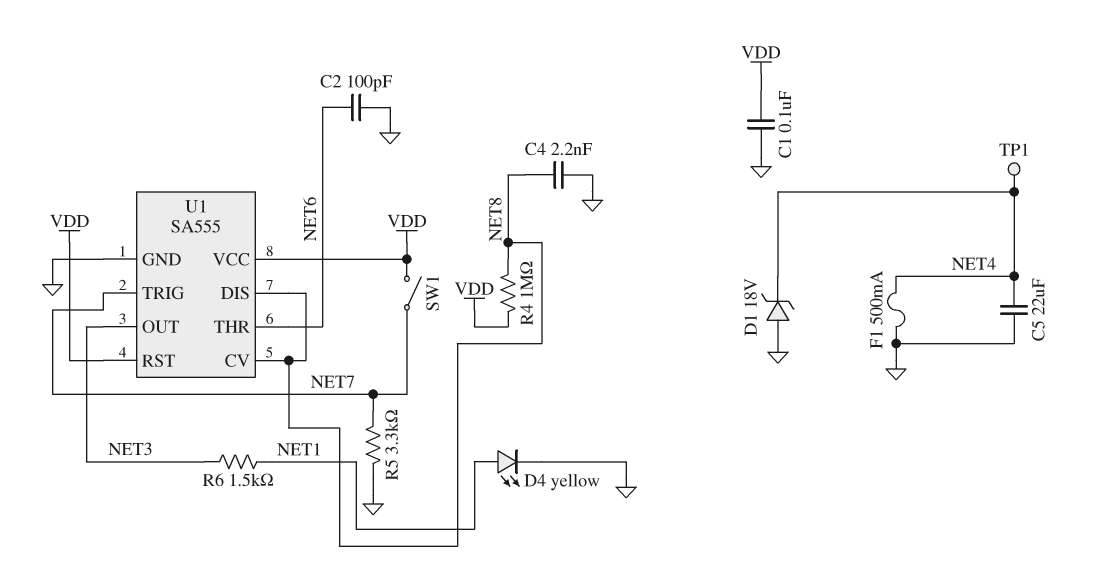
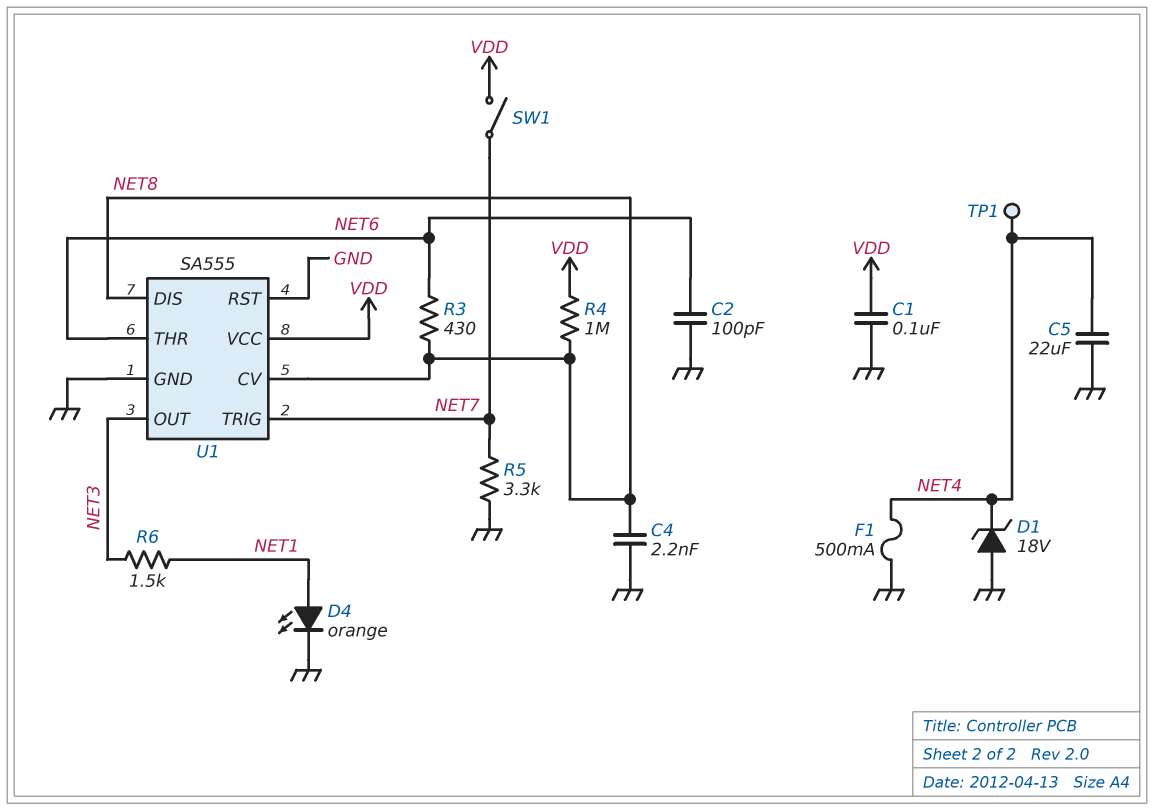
D4: LED yellow (A NET1, K GND) -> LED orange (A NET1, K GND)
R3: none -> 430 (NET6, NET8)
U1 pin RST: VDD -> GND

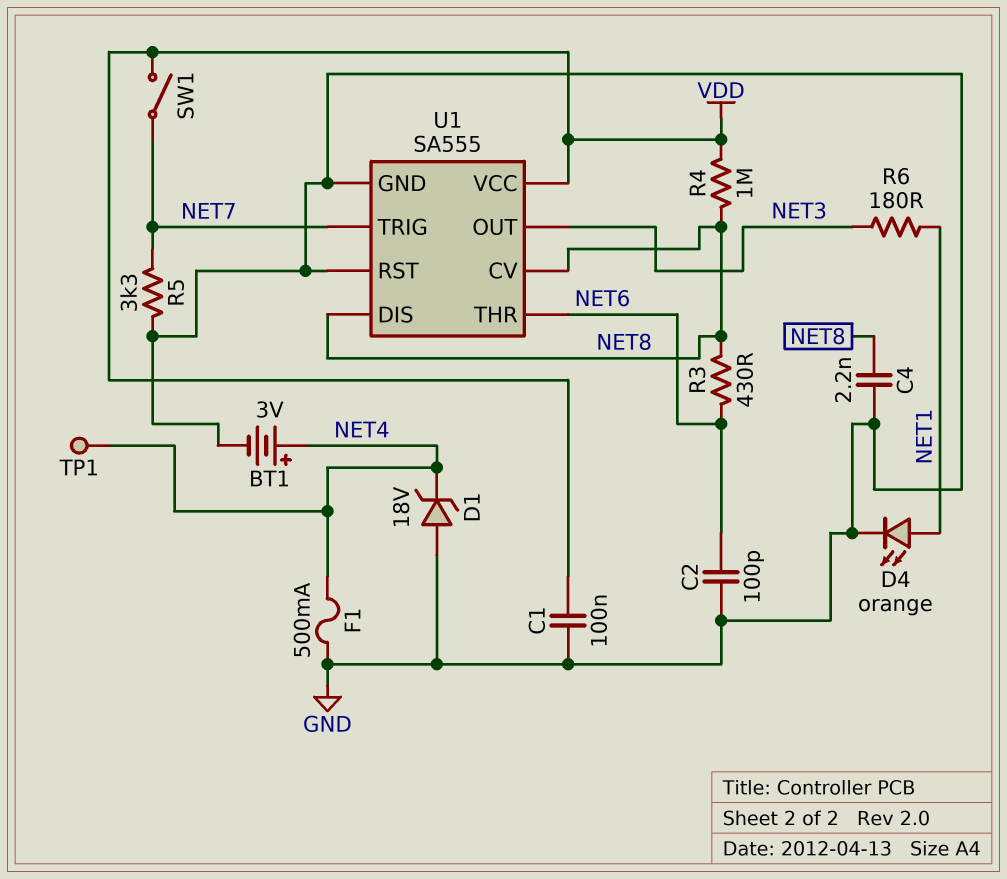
BT1: none -> 3V (plus NET4, minus GND)
C5: 22uF (GND, NET4) -> none
R6: 1.5k (NET1, NET3) -> 180 (NET1, NET3)

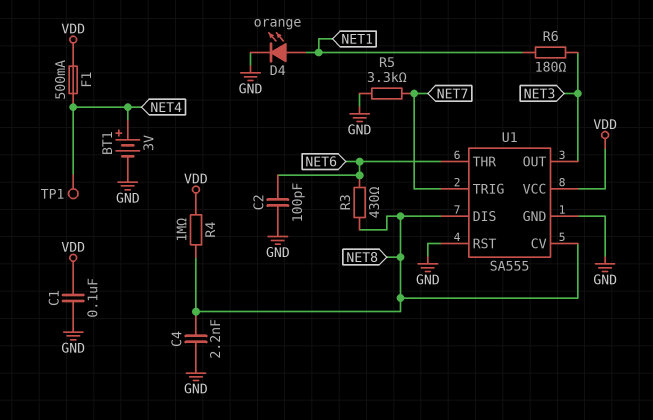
D1: zener 18V (A GND, K NET4) -> none
F1: 500mA (GND, NET4) -> 500mA (NET4, VDD)
SW1: switch (NET7, VDD) -> none

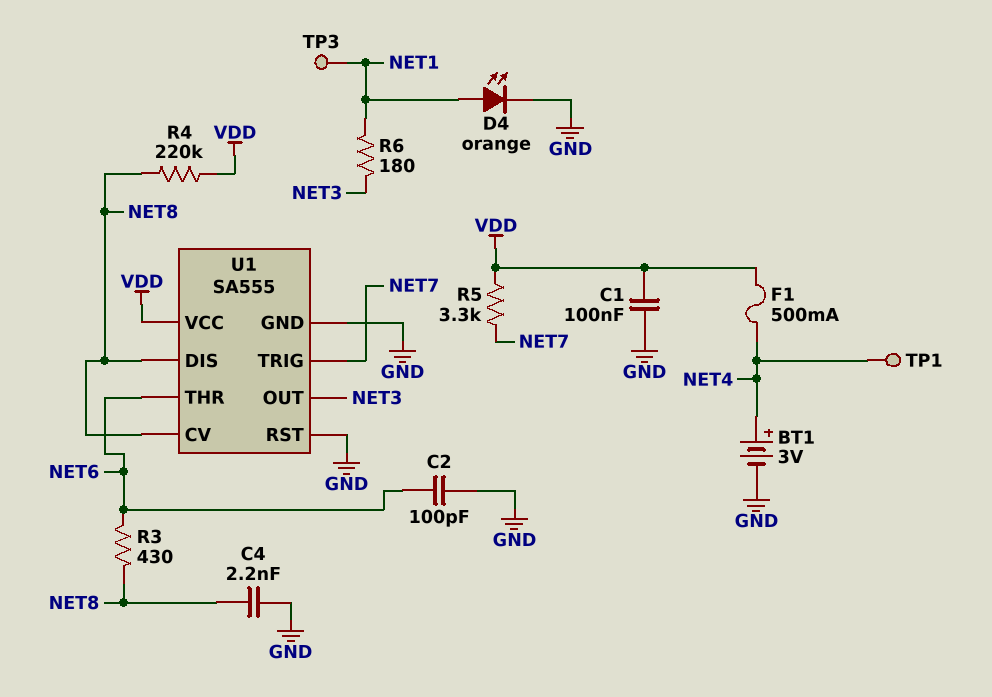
R4: 1M (NET8, VDD) -> 220k (NET8, VDD)
R5: 3.3k (GND, NET7) -> 3.3k (NET7, VDD)
TP3: none -> test point (NET1)

